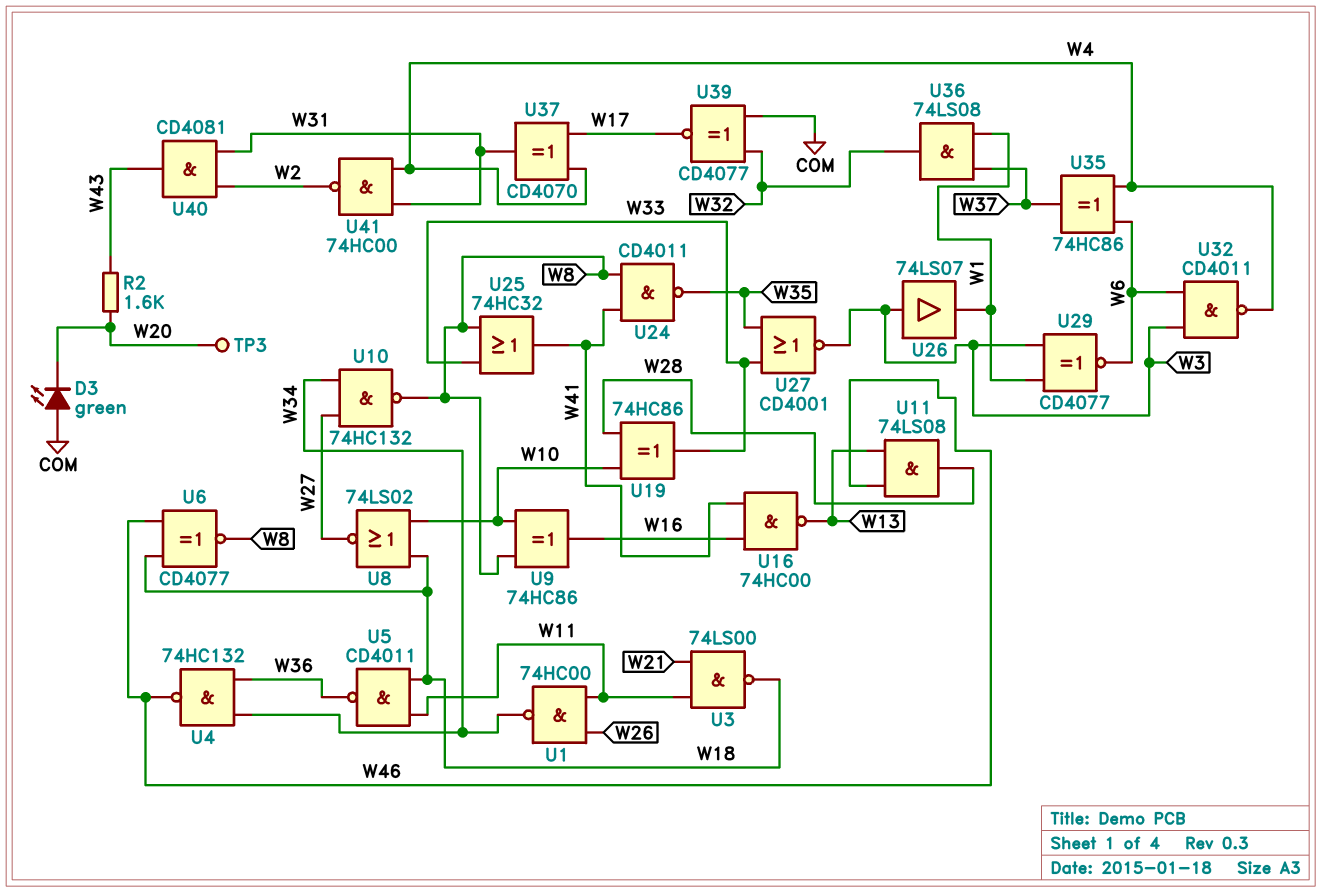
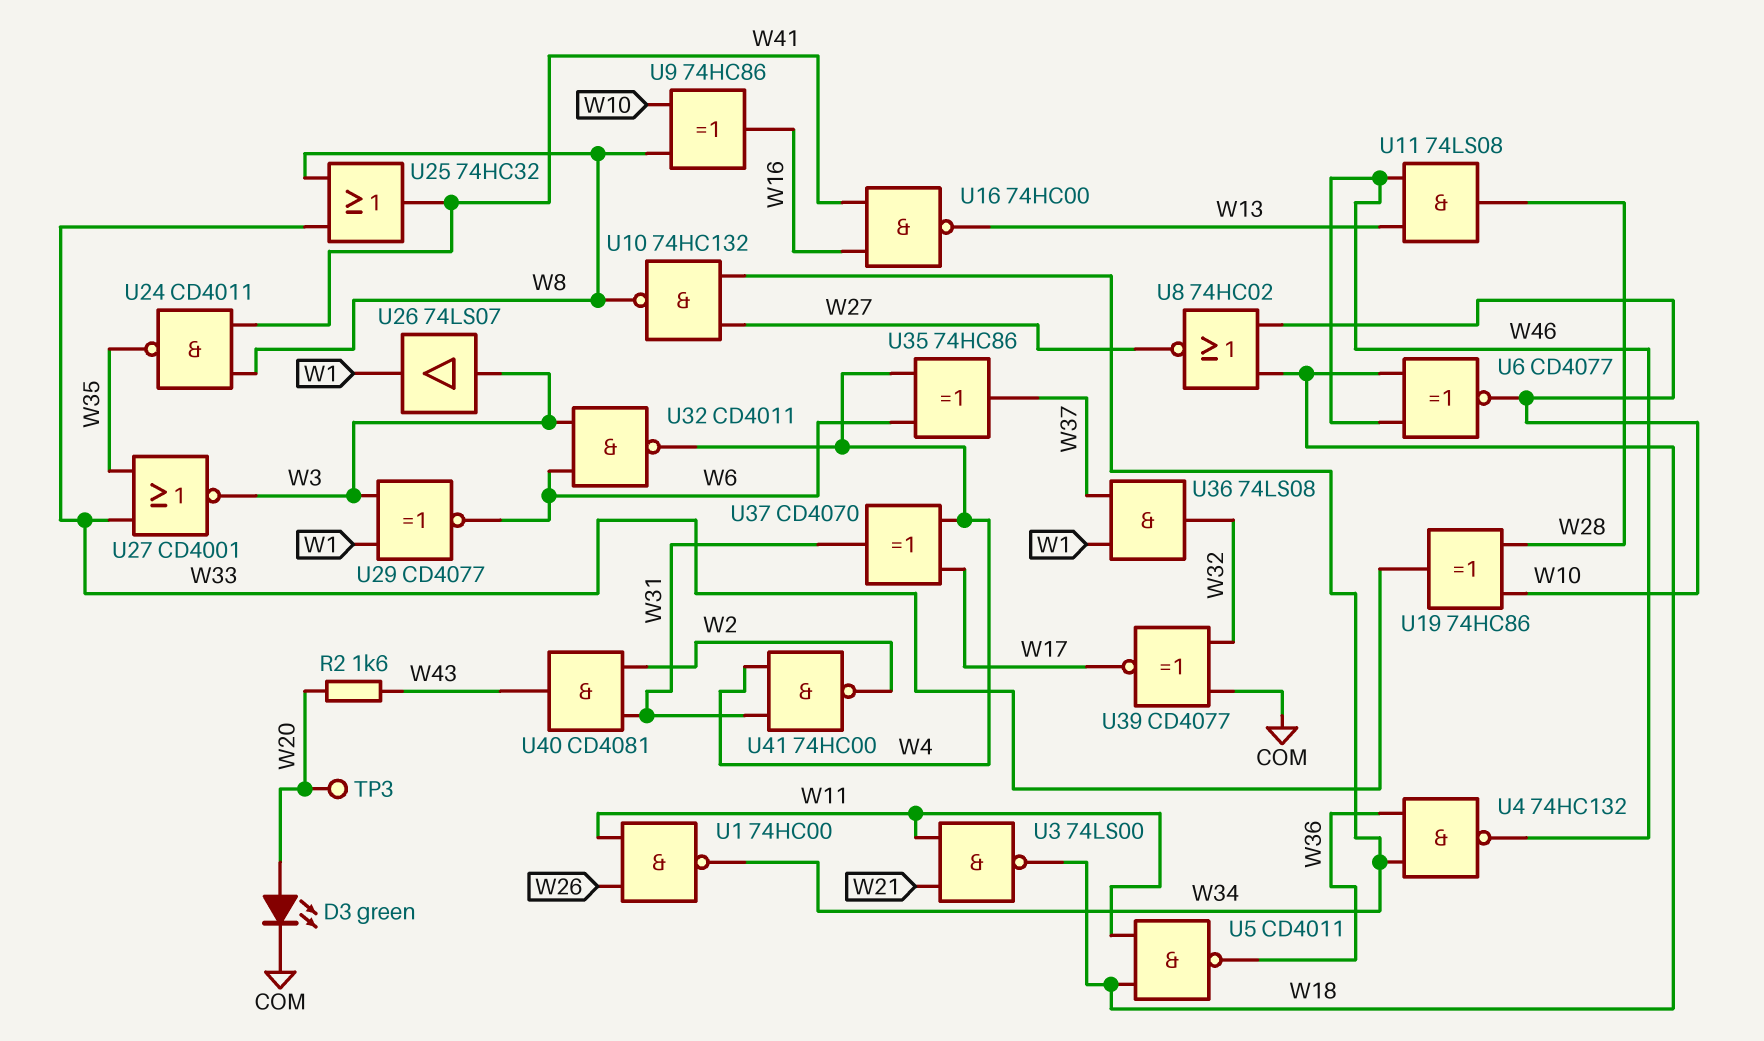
D3: LED green (A COM, K W20) -> LED green (A W20, K COM)
U6: XNOR CD4077 (in W18, in W46, out W8) -> XNOR CD4077 (in W18, in W46, out W10)
U8: NOR 74LS02 (in W10, in W18, out W27) -> NOR 74HC02 (in W10, in W18, out W27)

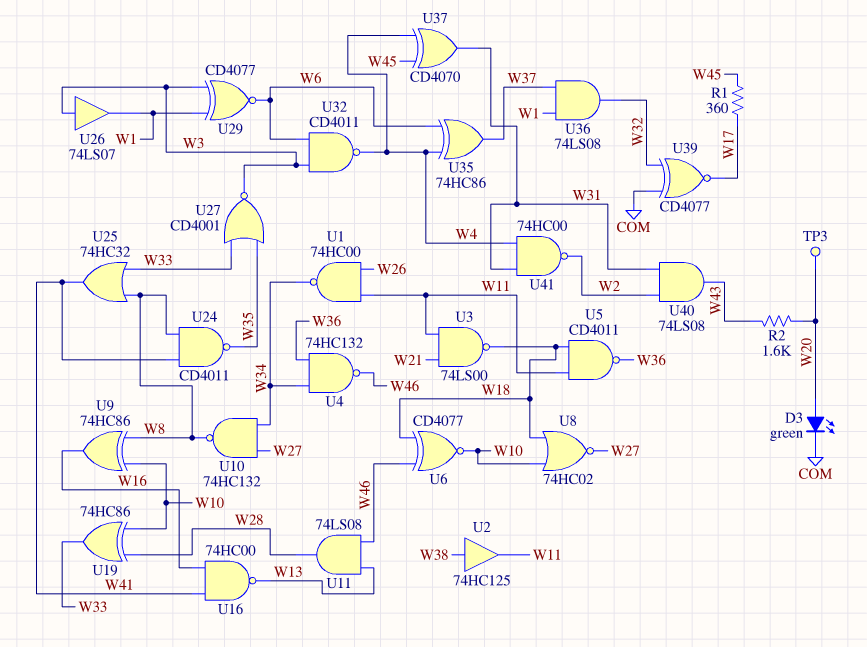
R1: none -> 360 (W17, W45)
U2: none -> buffer 74HC125 (in W38, out W11)
U37: XOR CD4070 (in W4, in W17, out W31) -> XOR CD4070 (in W4, in W45, out W31)
U40: AND CD4081 (in W2, in W31, out W43) -> AND 74LS08 (in W2, in W31, out W43)

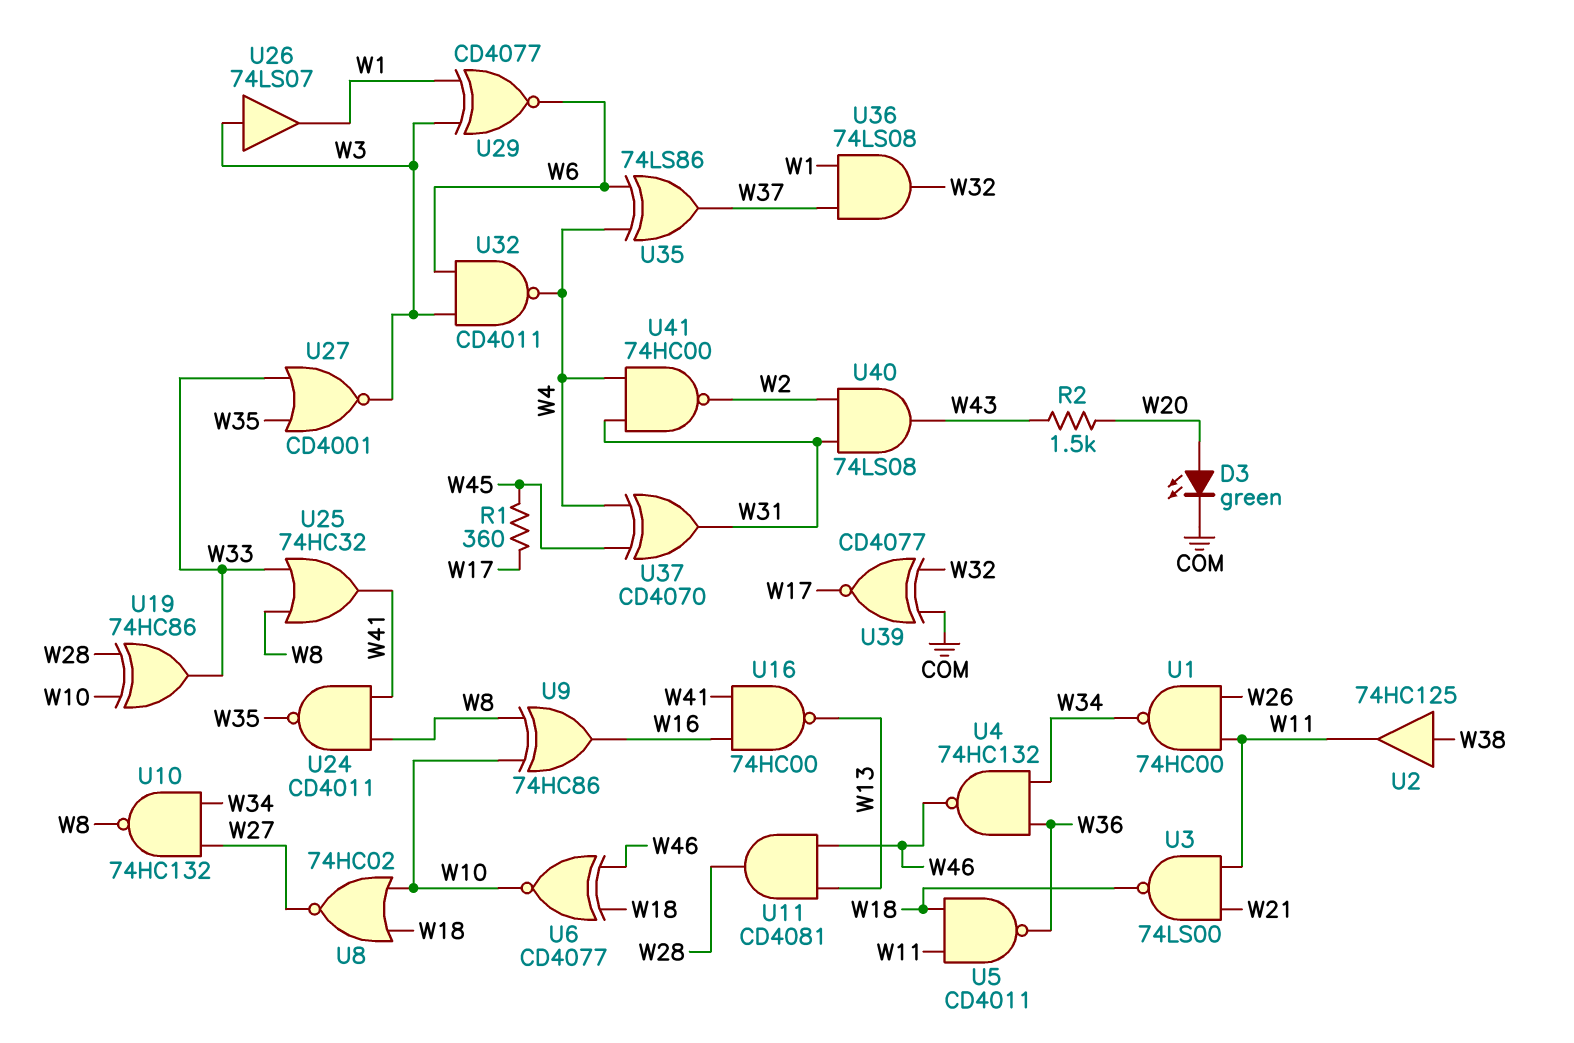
R2: 1.6k (W20, W43) -> 1.5k (W20, W43)
TP3: test point (W20) -> none
U11: AND 74LS08 (in W13, in W46, out W28) -> AND CD4081 (in W13, in W46, out W28)
U35: XOR 74HC86 (in W4, in W6, out W37) -> XOR 74LS86 (in W4, in W6, out W37)

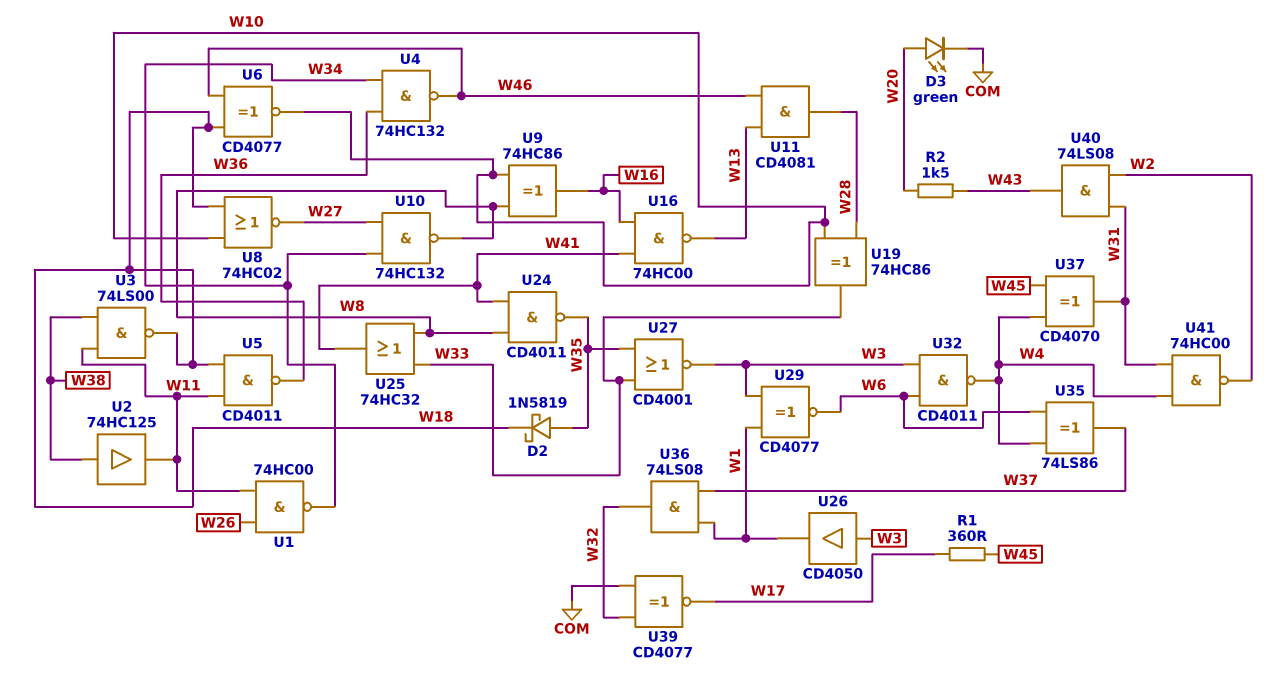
D2: none -> schottky 1N5819 (A W35, K W18)
U3: NAND 74LS00 (in W11, in W21, out W18) -> NAND 74LS00 (in W11, in W38, out W18)
U26: buffer 74LS07 (in W3, out W1) -> buffer CD4050 (in W3, out W1)

